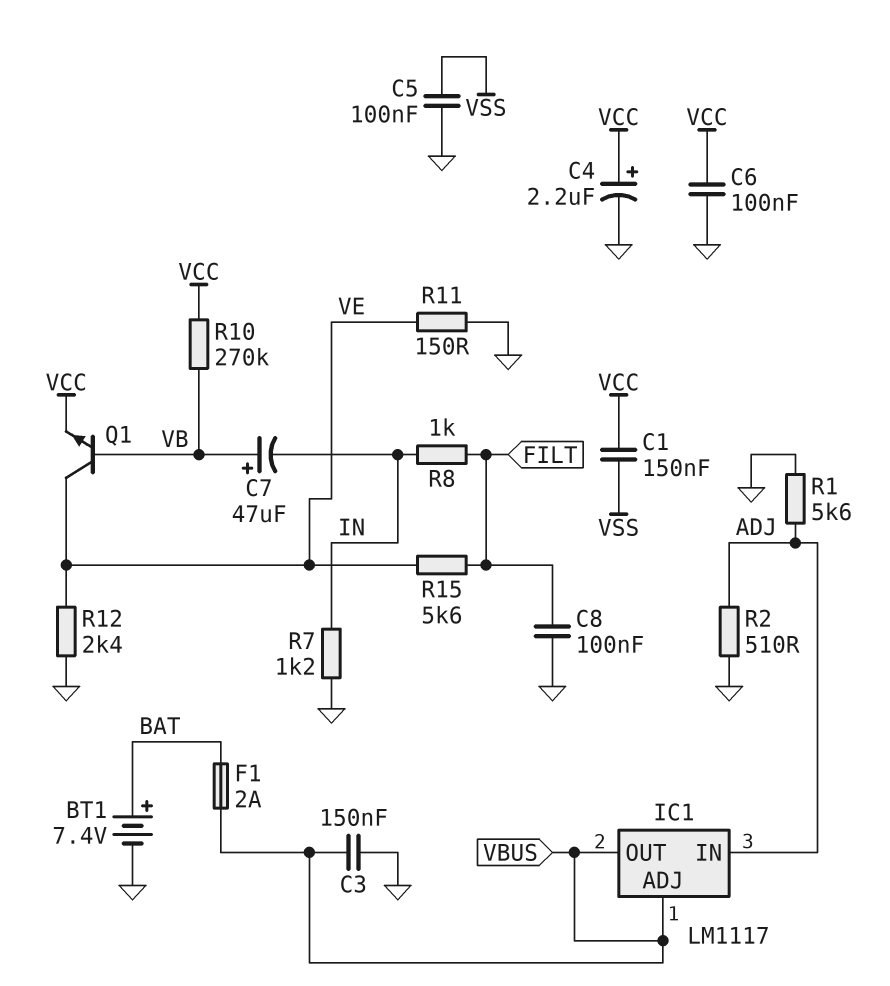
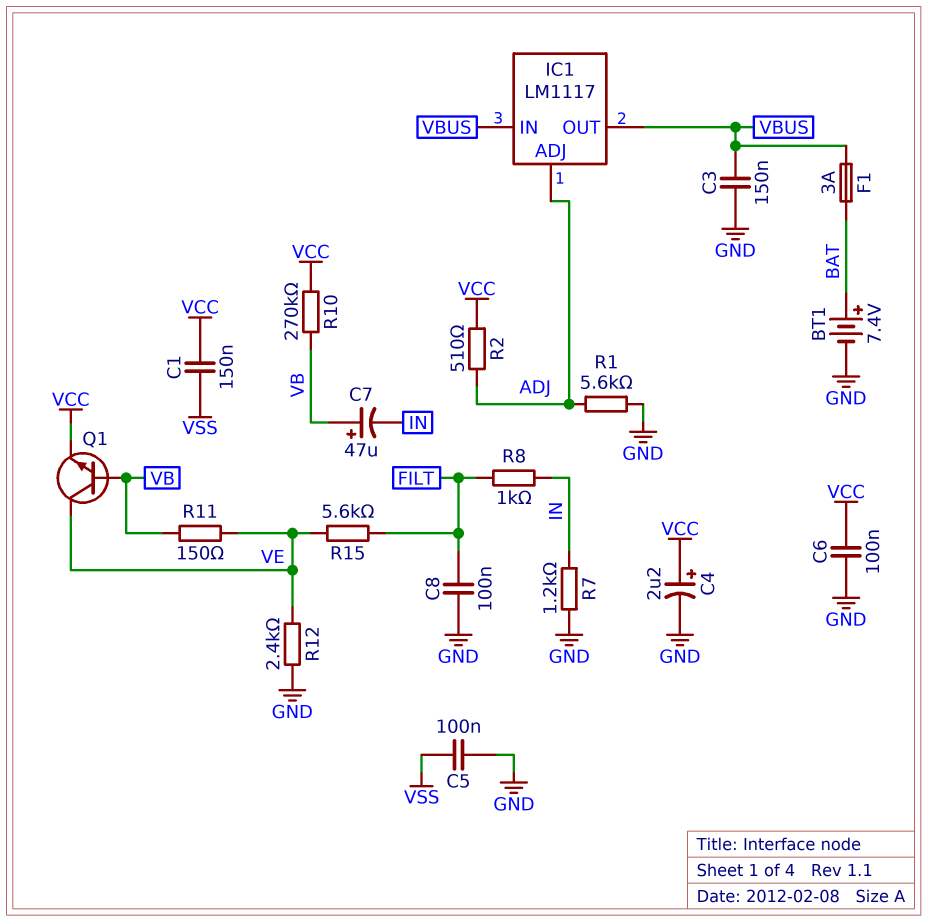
F1: 2A (BAT, VBUS) -> 3A (BAT, VBUS)
IC1 pin ADJ: VBUS -> ADJ
IC1 pin IN: ADJ -> VBUS
R2: 510 (ADJ, GND) -> 510 (ADJ, VCC)
R11: 150 (GND, VE) -> 150 (VB, VE)

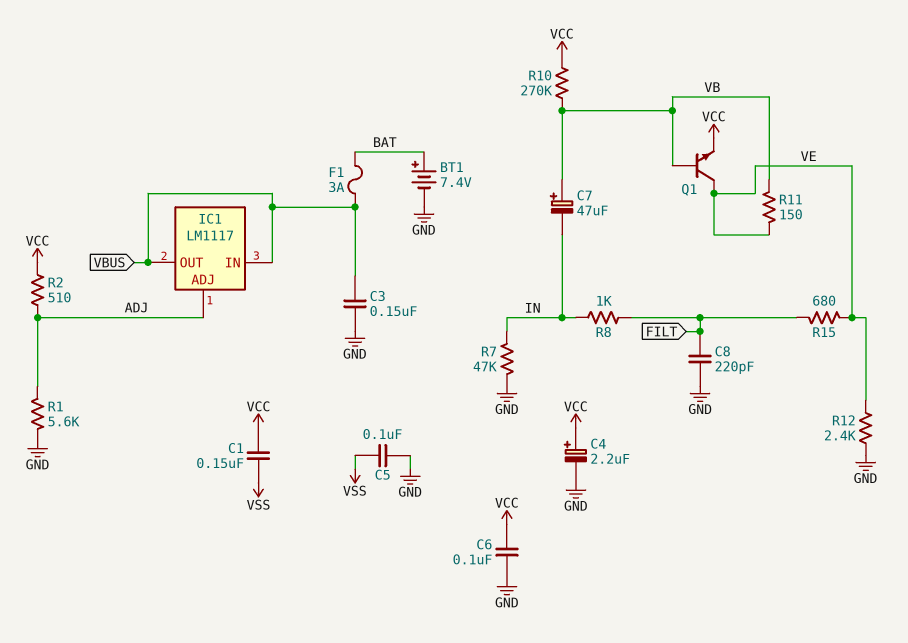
C8: 100nF (FILT, GND) -> 220pF (FILT, GND)
R7: 1.2k (GND, IN) -> 47k (GND, IN)
R15: 5.6k (FILT, VE) -> 680 (FILT, VE)

